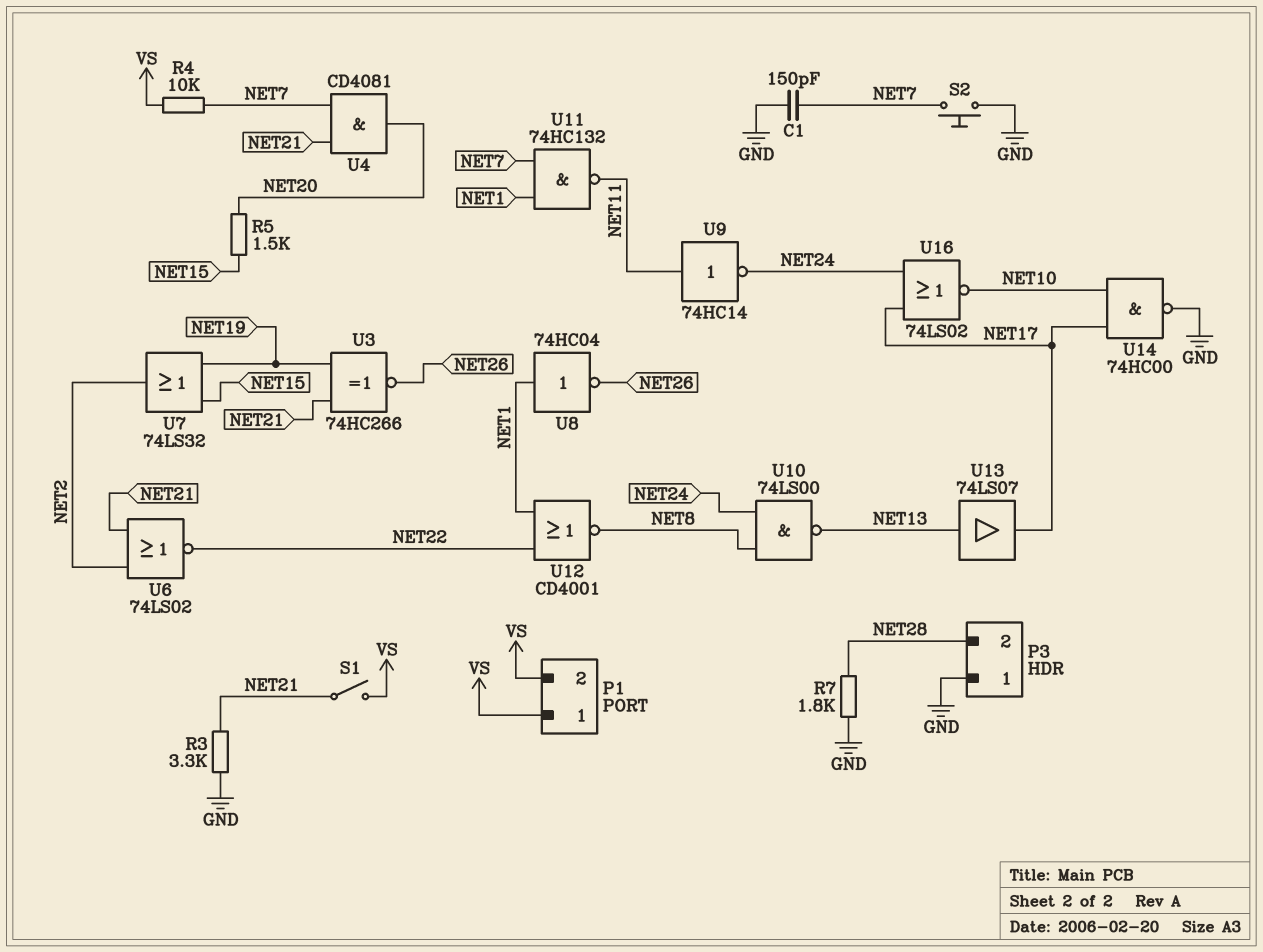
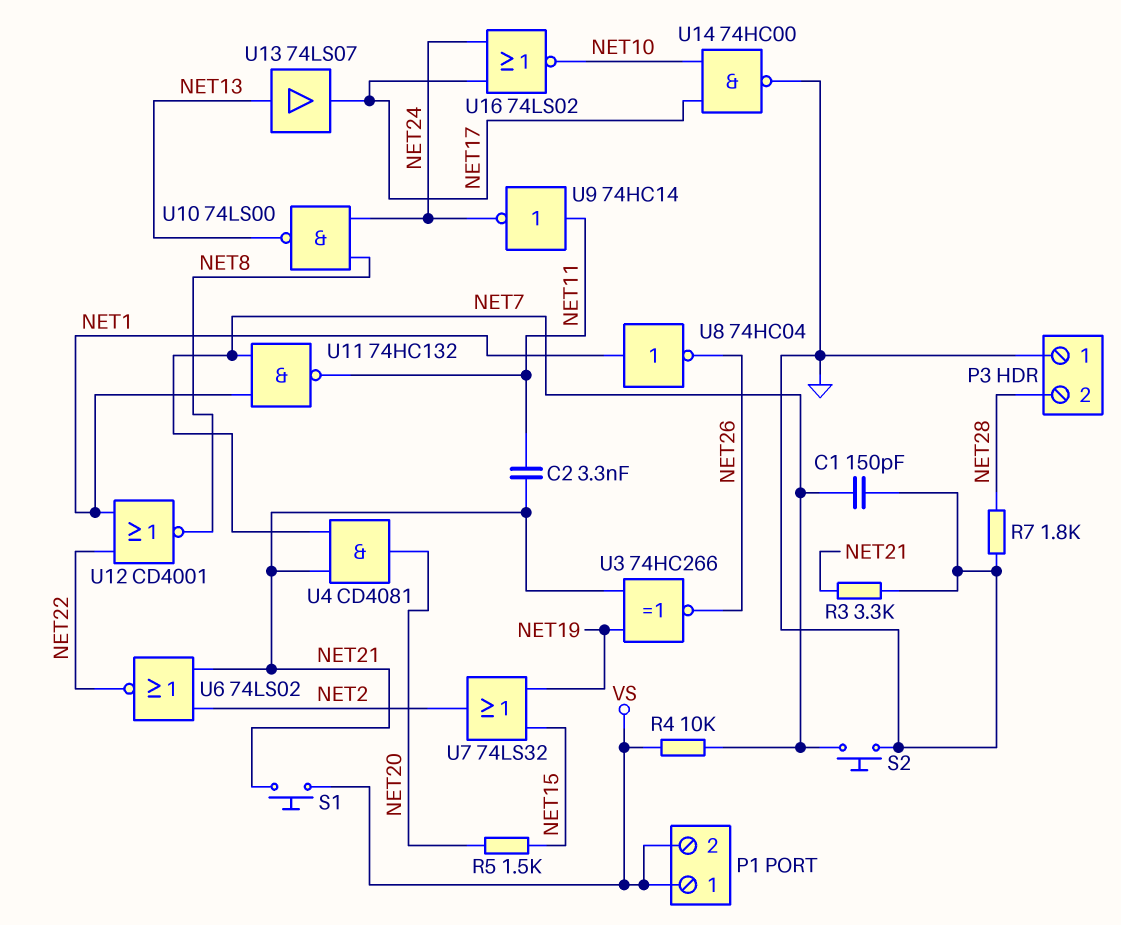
C2: none -> 3.3nF (NET11, NET21)
S1: switch (NET21, VS) -> button (NET21, VS)

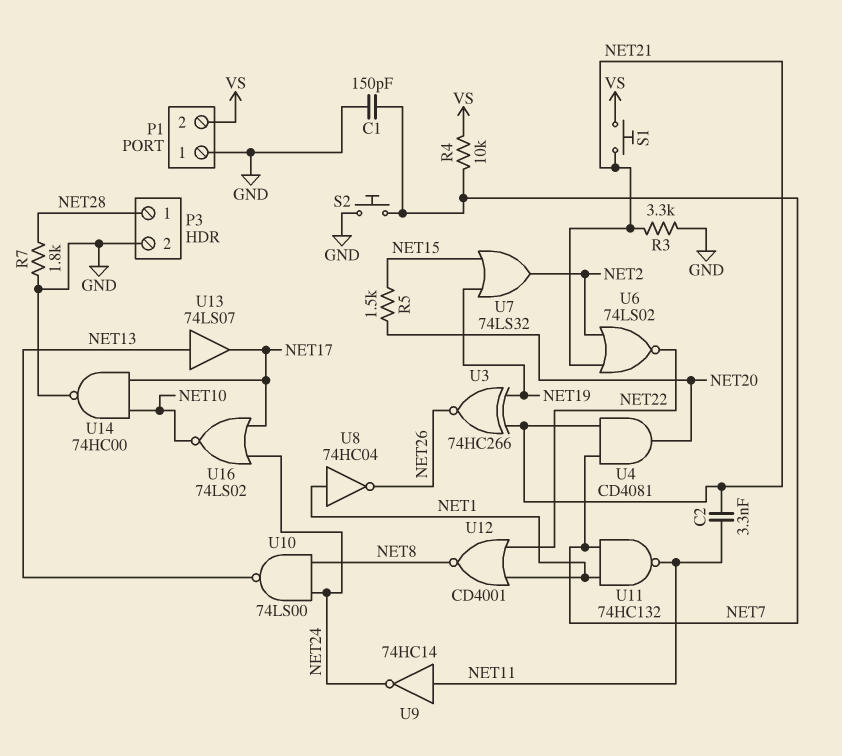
P1 pin 1: VS -> GND
P3 pin 1: GND -> NET28
P3 pin 2: NET28 -> GND

